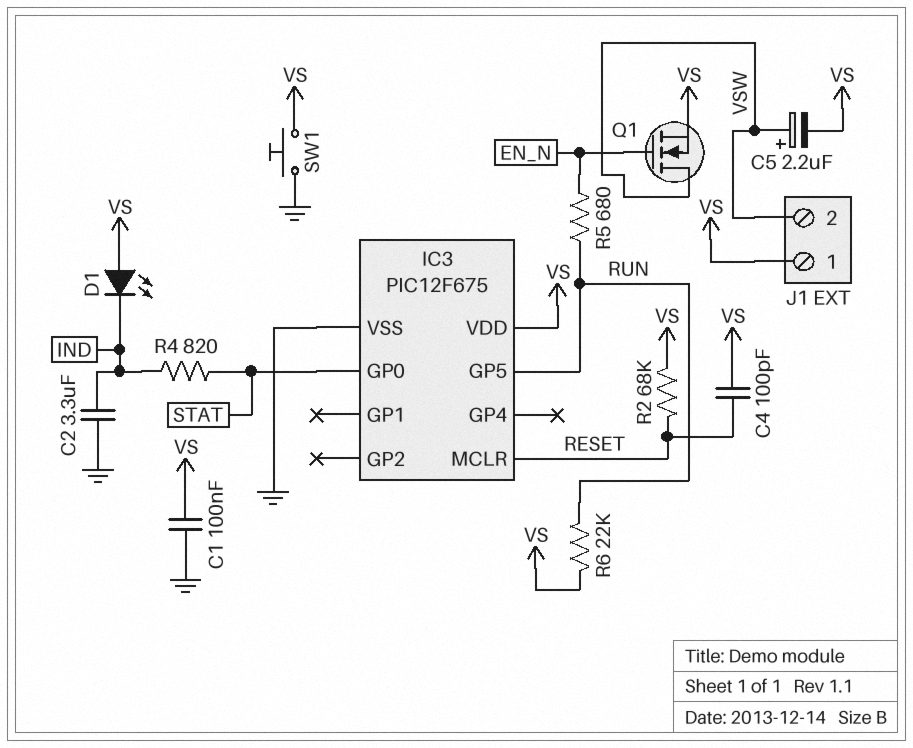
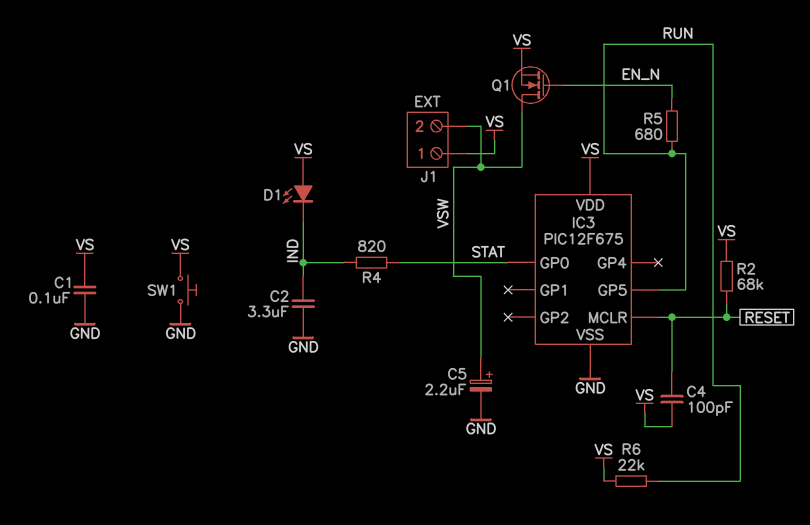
C5: 2.2uF (plus VSW, minus VS) -> 2.2uF (plus VSW, minus GND)

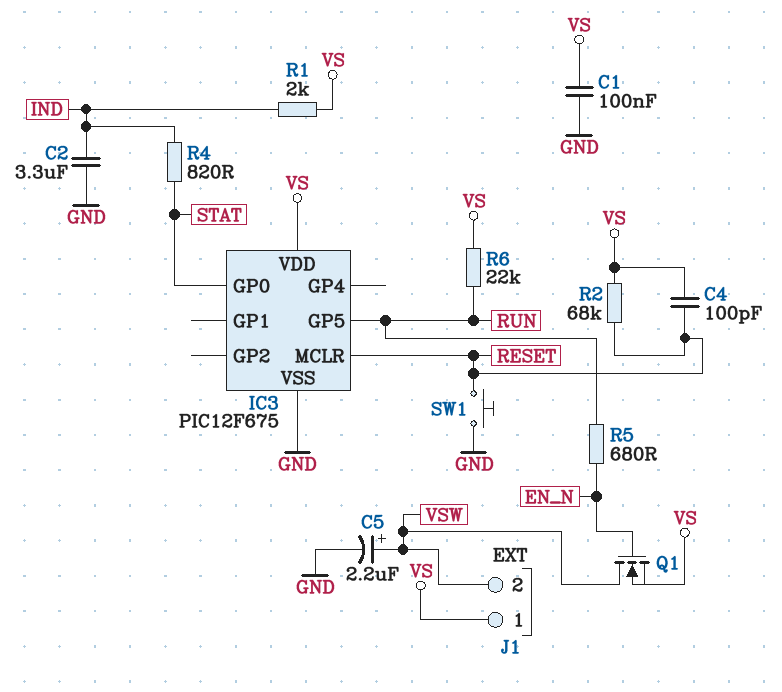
D1: LED (A VS, K IND) -> none
R1: none -> 2k (IND, VS)
SW1: button (GND, VS) -> button (GND, RESET)

